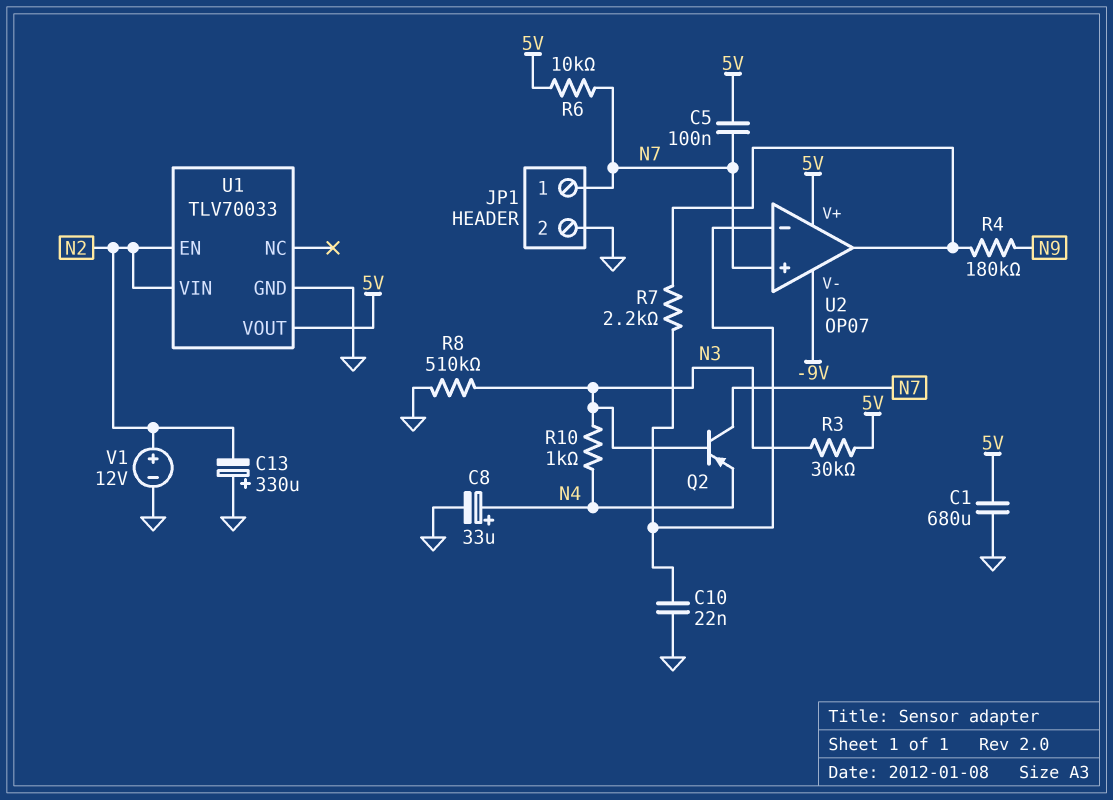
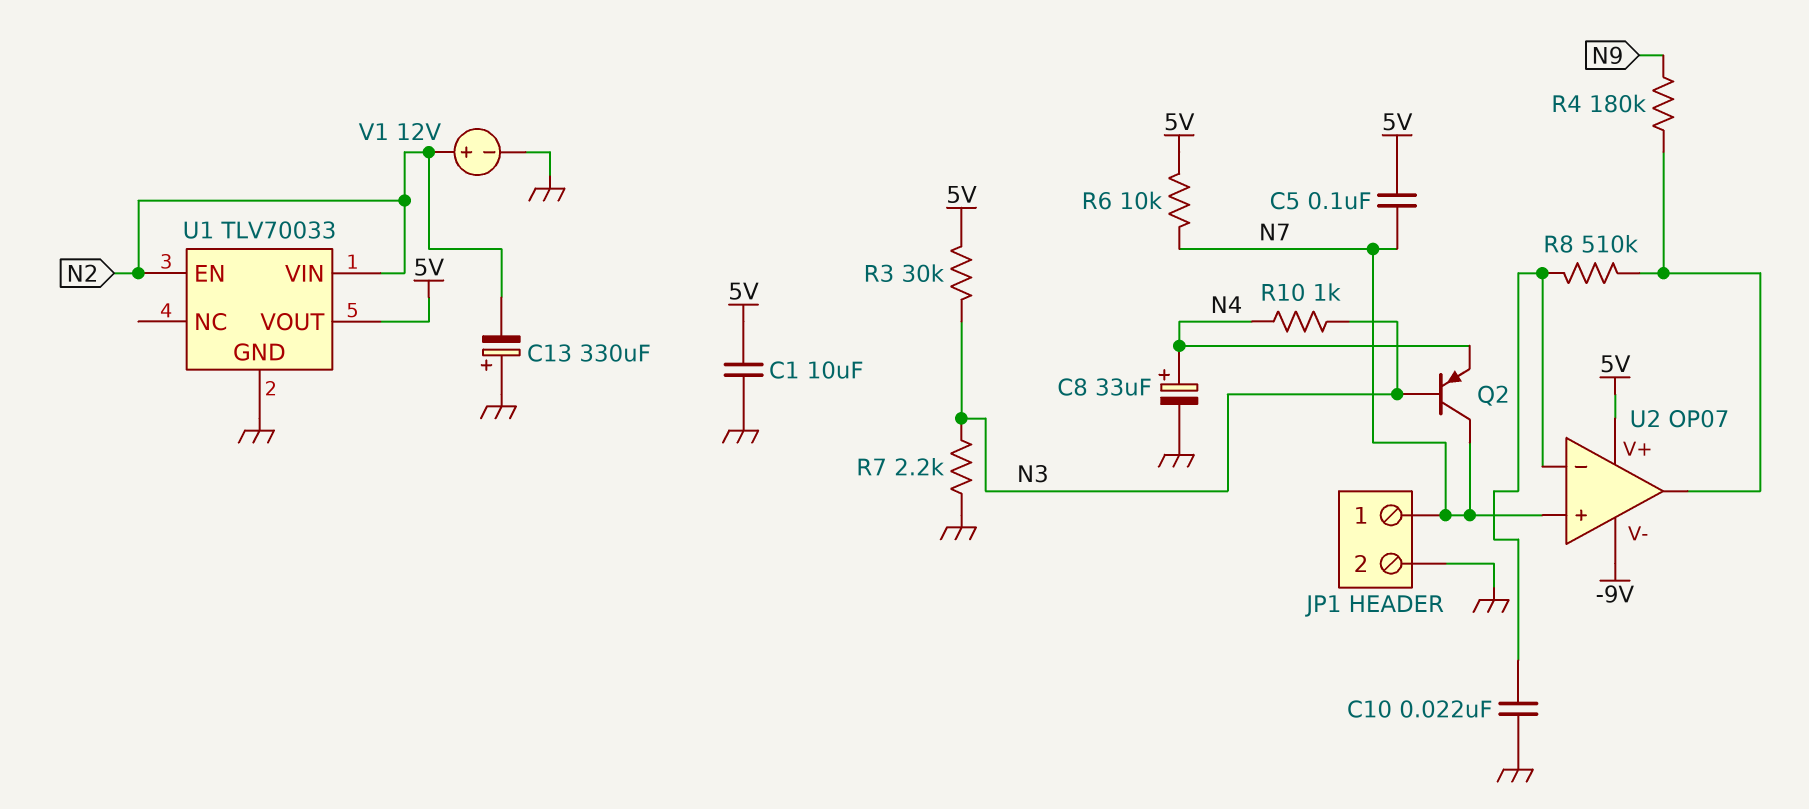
C1: 680uF (5V, GND) -> 10uF (5V, GND)
R7: 2.2k (U2/in-, U2/out) -> 2.2k (GND, N3)
R8: 510k (GND, N3) -> 510k (U2/in-, U2/out)

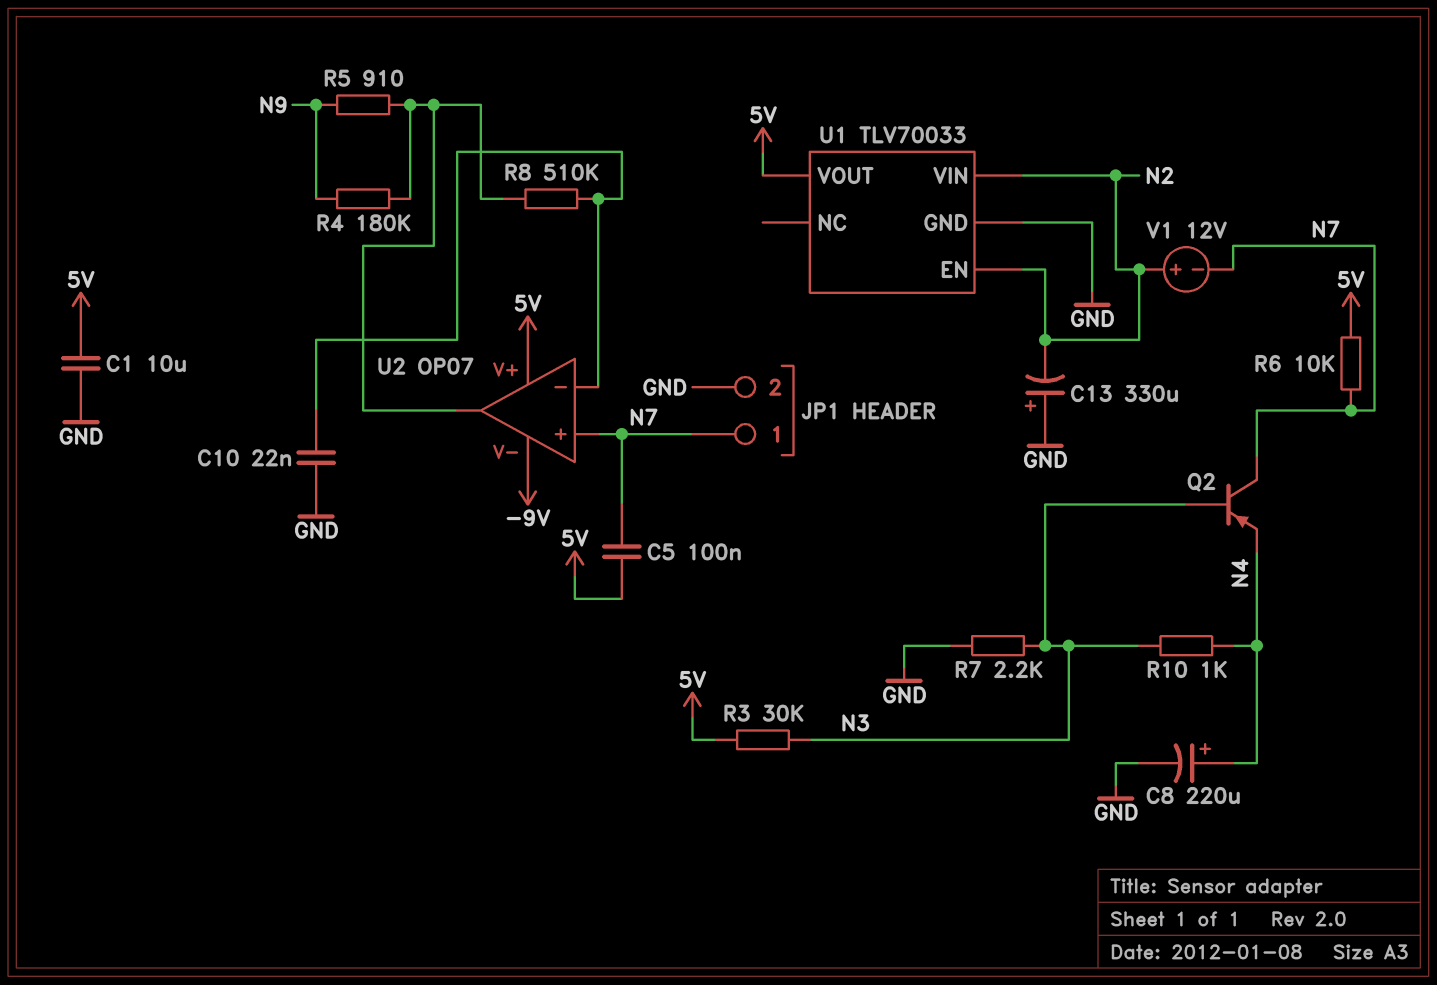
C8: 33uF (plus N4, minus GND) -> 220uF (plus N4, minus GND)
R5: none -> 910 (N9, U2/out)
V1: 12V (plus N2, minus GND) -> 12V (plus N2, minus N7)

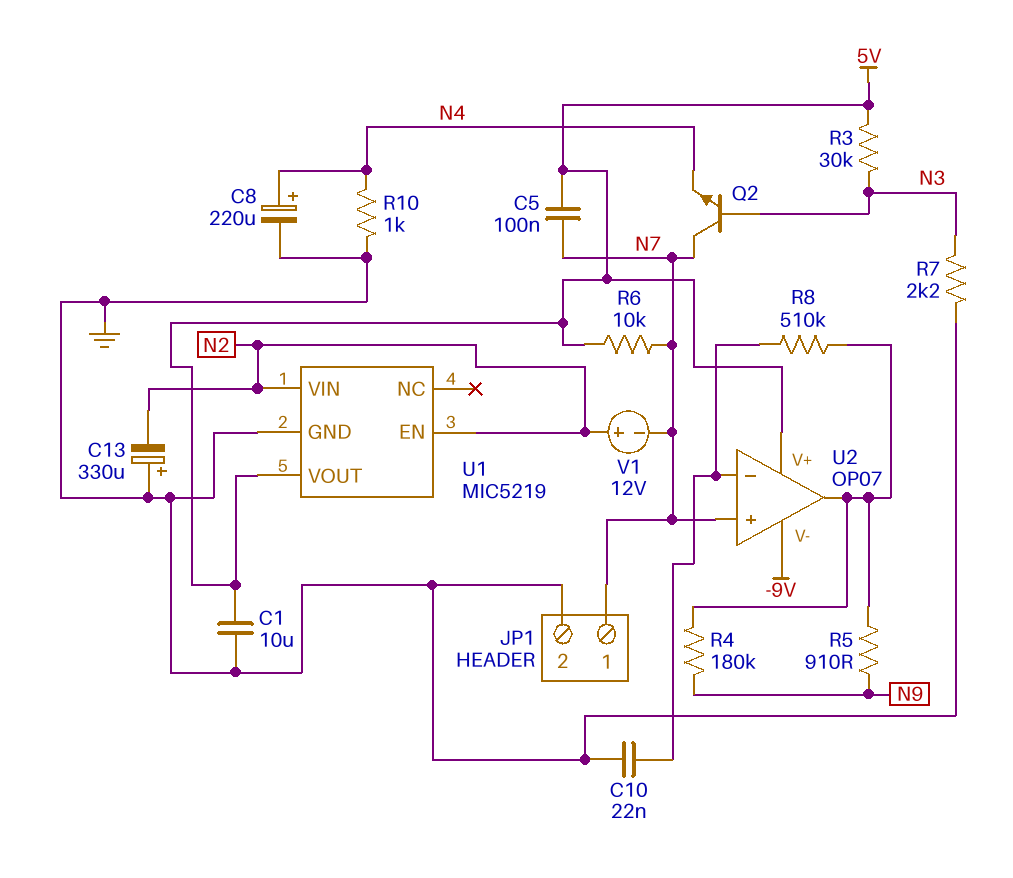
Q2: PNP (B N3, C N7, E N4) -> NPN (B N3, C N7, E N4)
R10: 1k (N3, N4) -> 1k (GND, N4)
U1: TLV70033 -> MIC5219

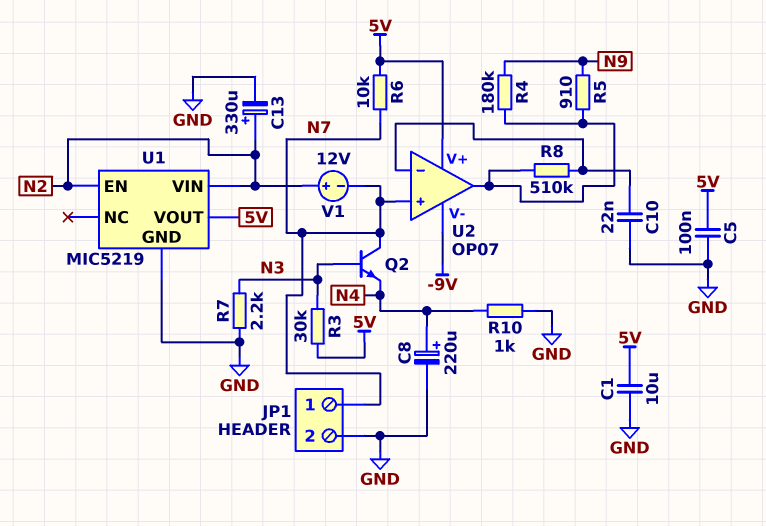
C5: 100nF (5V, N7) -> 100nF (5V, GND)
C13: 330uF (plus GND, minus N2) -> 330uF (plus N2, minus GND)

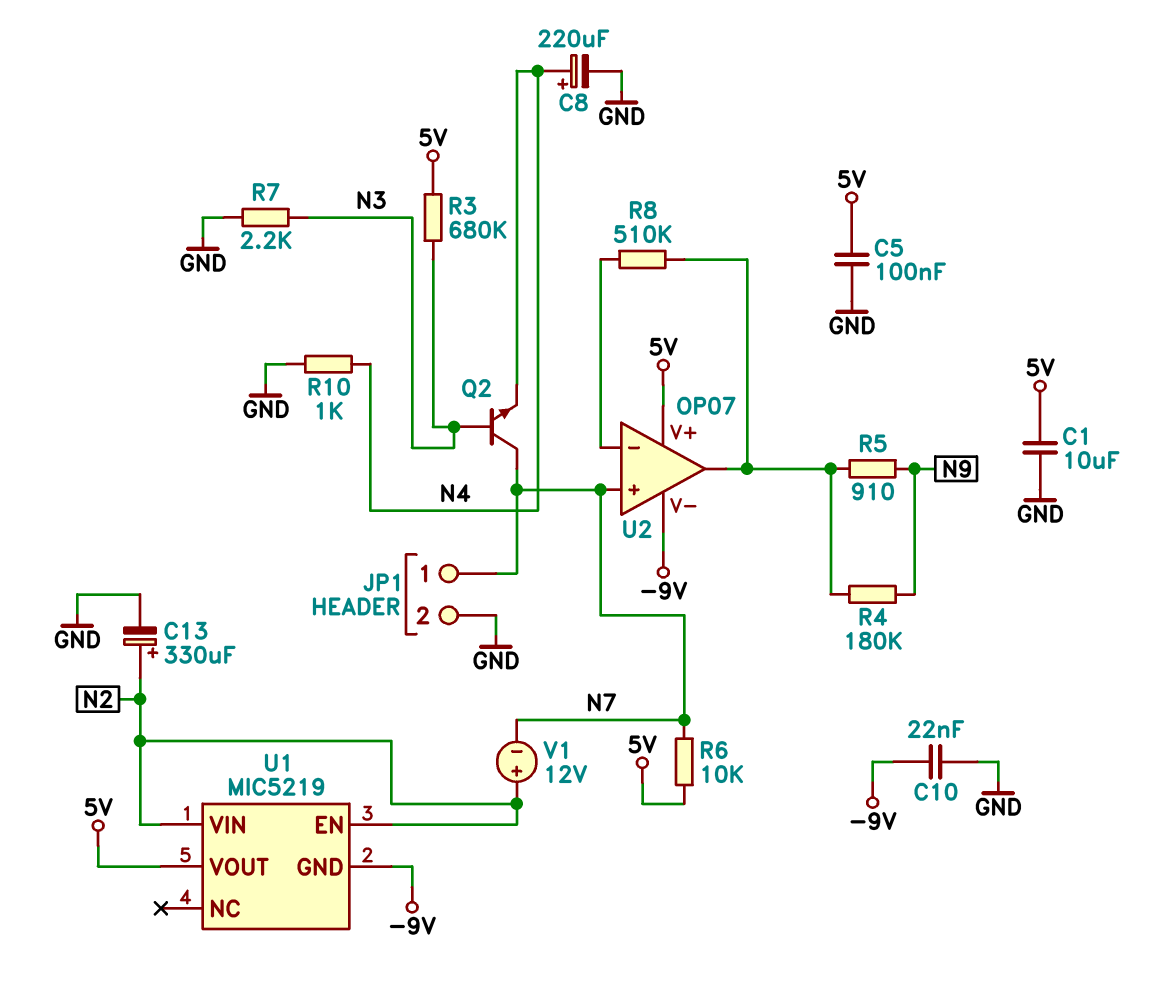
C10: 22nF (GND, U2/in-) -> 22nF (-9V, GND)
R3: 30k (5V, N3) -> 680k (5V, N3)
U1 pin GND: GND -> -9V

